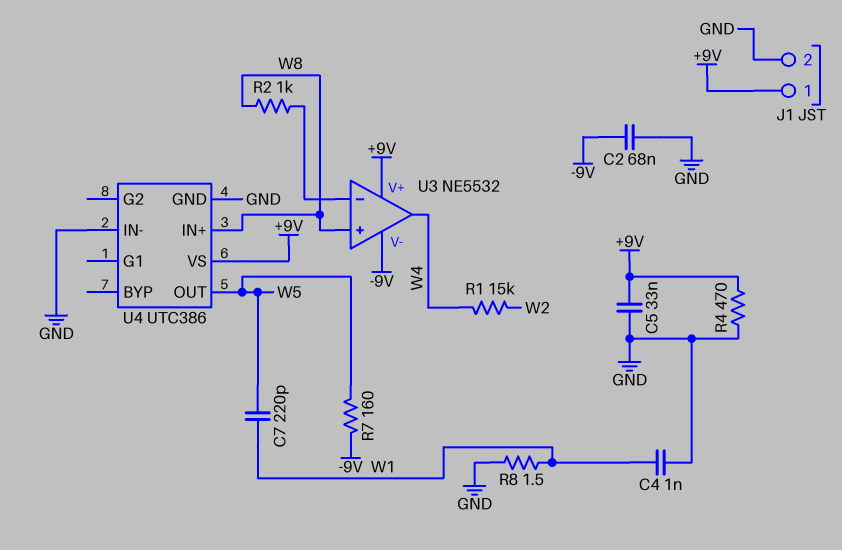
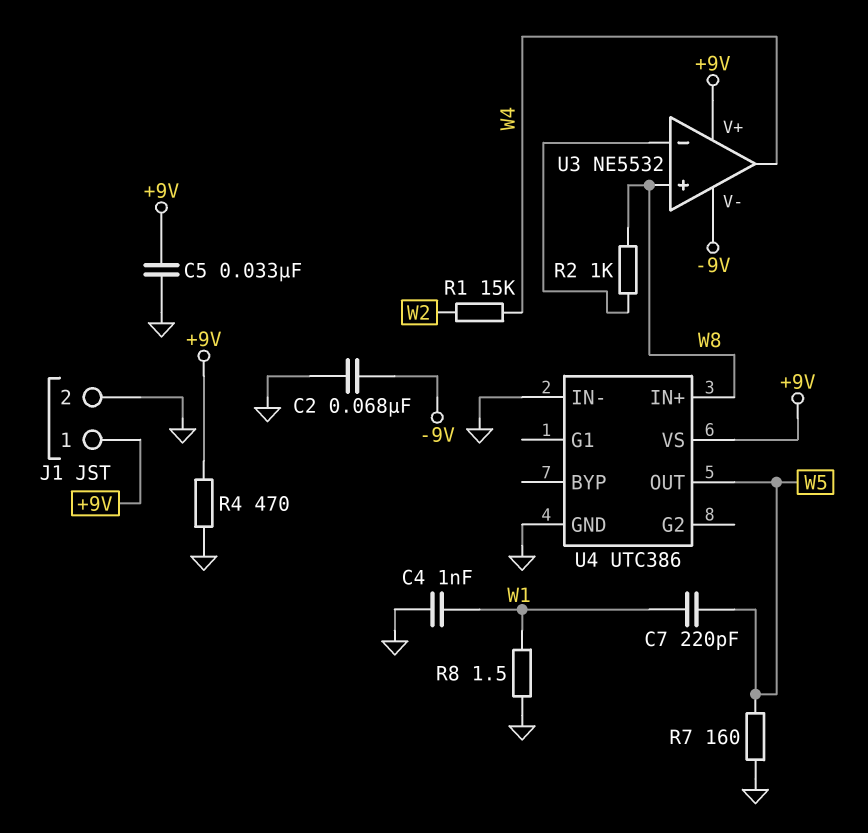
R7: 160 (-9V, W5) -> 160 (GND, W5)

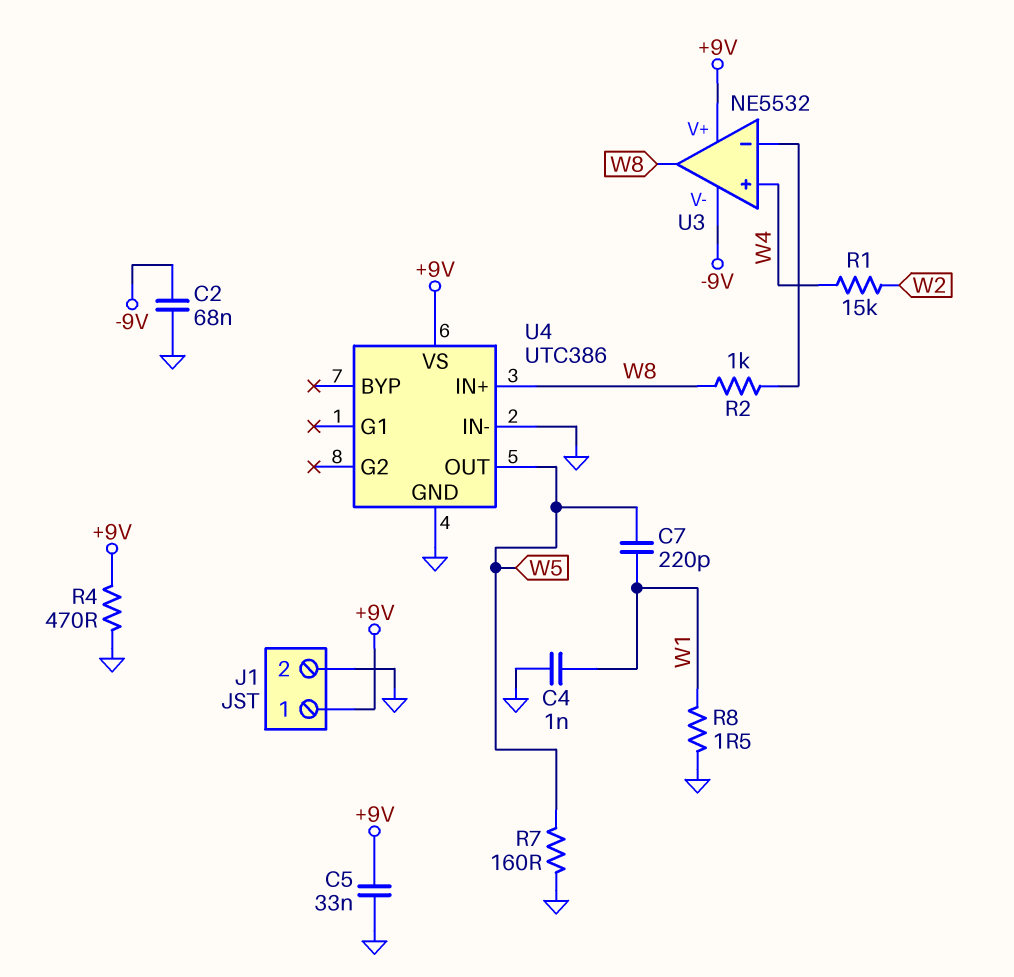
U3 pin in+: W8 -> W4
U3 pin out: W4 -> W8

